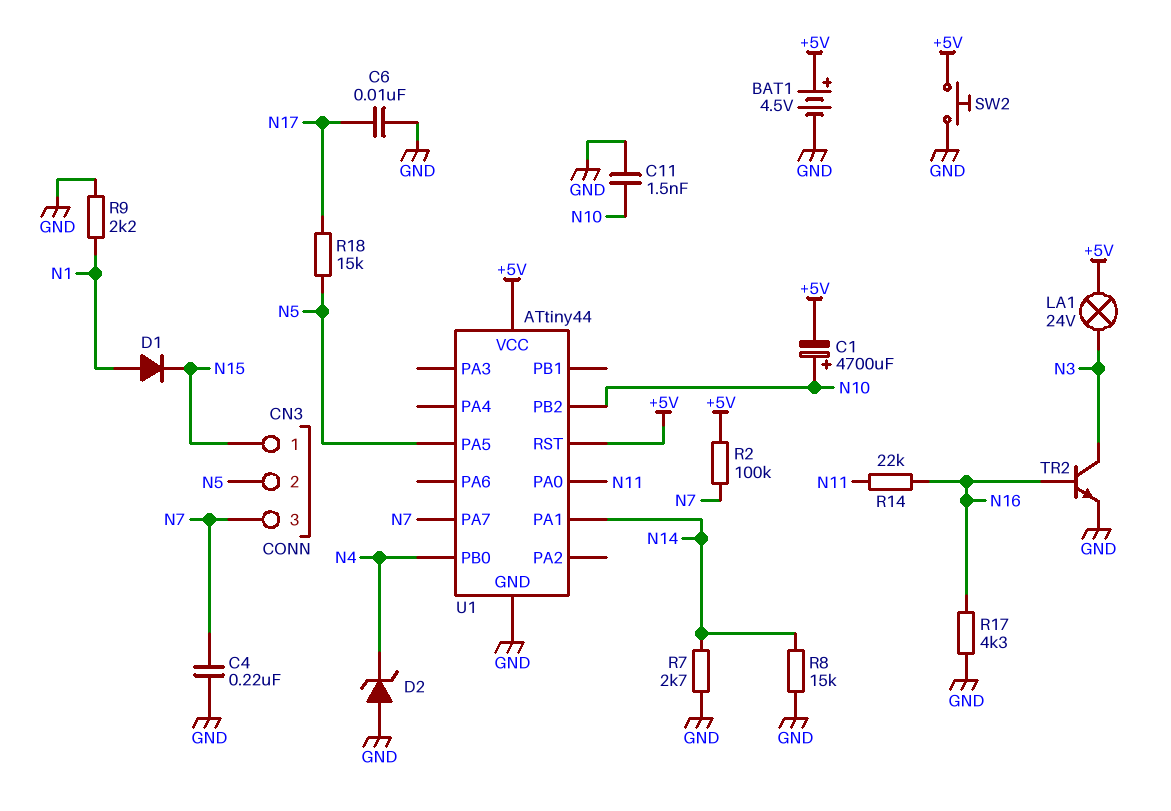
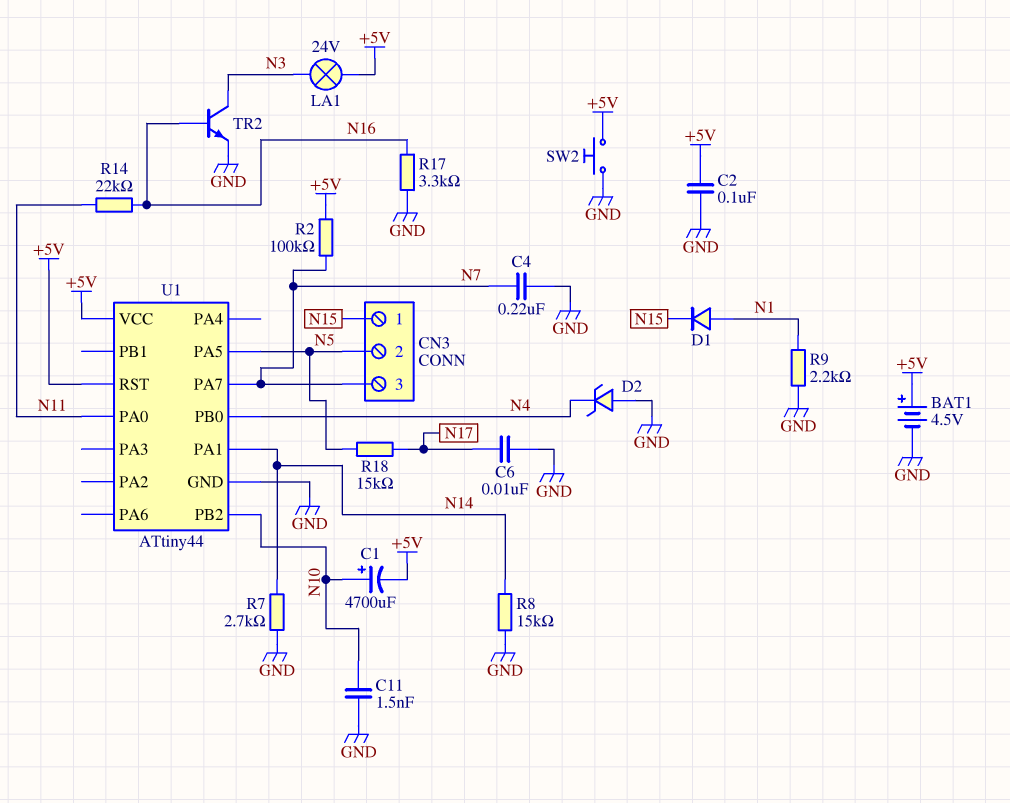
C2: none -> 100nF (+5V, GND)
R17: 4.3k (GND, N16) -> 3.3k (GND, N16)

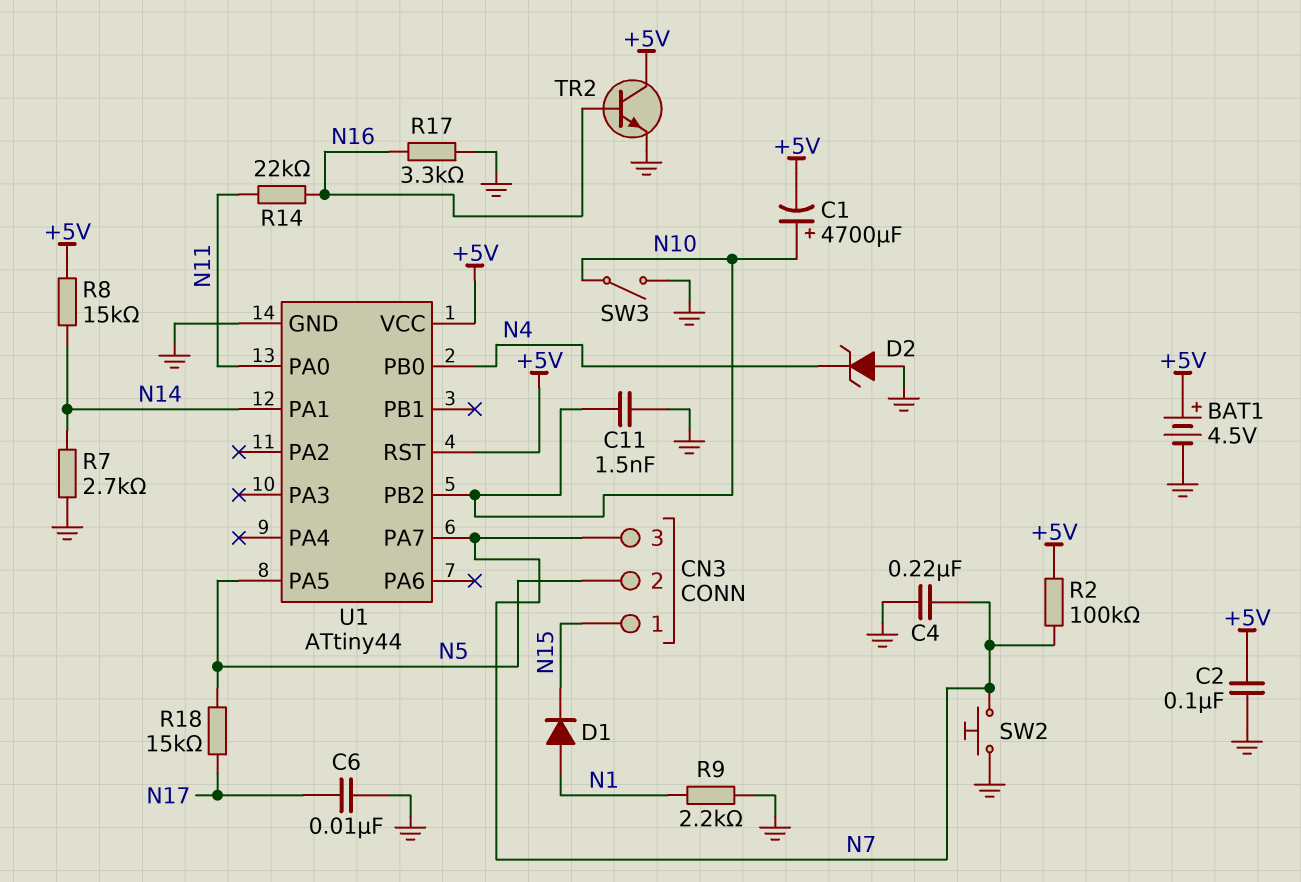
LA1: lamp 24V (+5V, N3) -> none
R8: 15k (GND, N14) -> 15k (+5V, N14)
SW2: button (+5V, GND) -> button (GND, N7)
SW3: none -> switch (GND, N10)
TR2: NPN (B N16, C N3, E GND) -> NPN (B N16, C +5V, E GND)

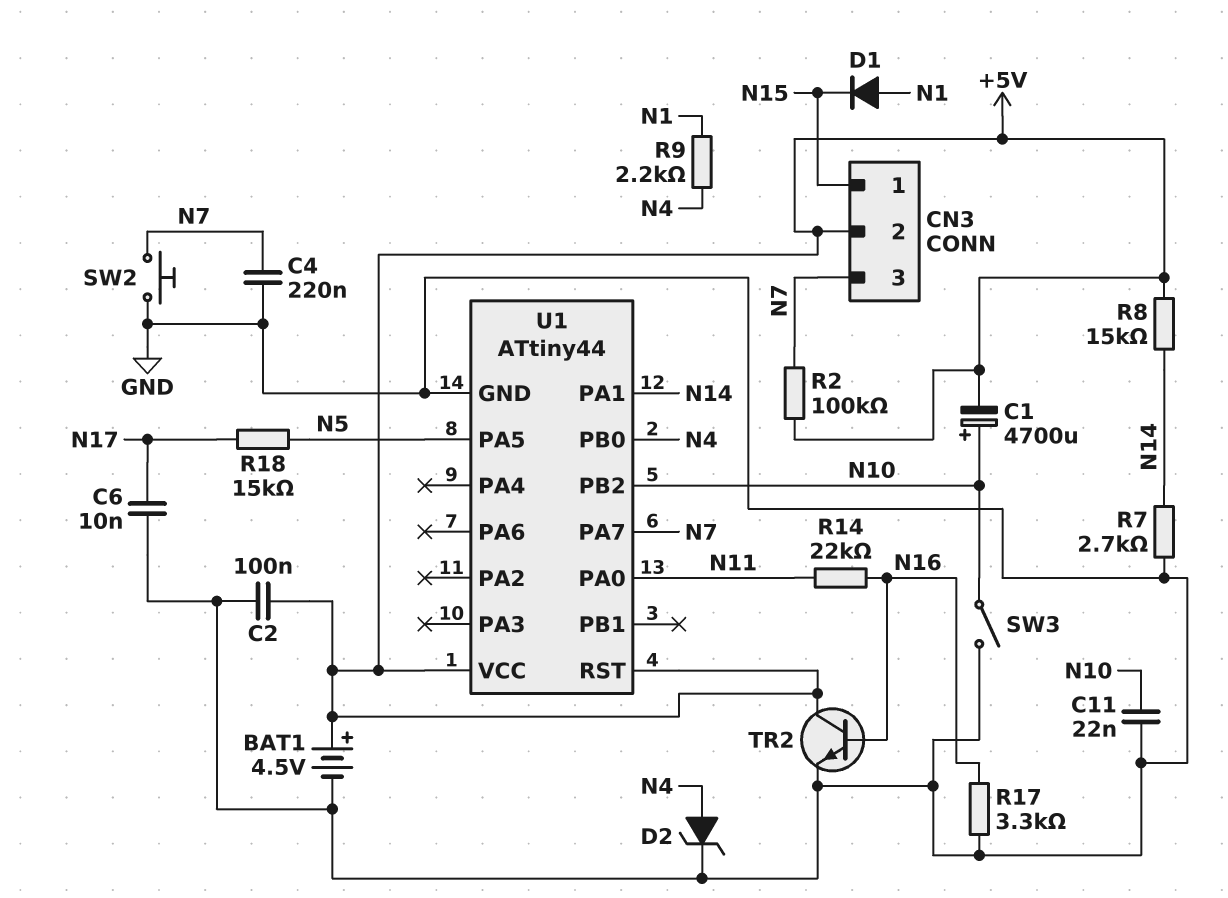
C11: 1.5nF (GND, N10) -> 22nF (GND, N10)
CN3 pin 2: N5 -> +5V
D2: zener (A GND, K N4) -> zener (A N4, K GND)
R9: 2.2k (GND, N1) -> 2.2k (N1, N4)

